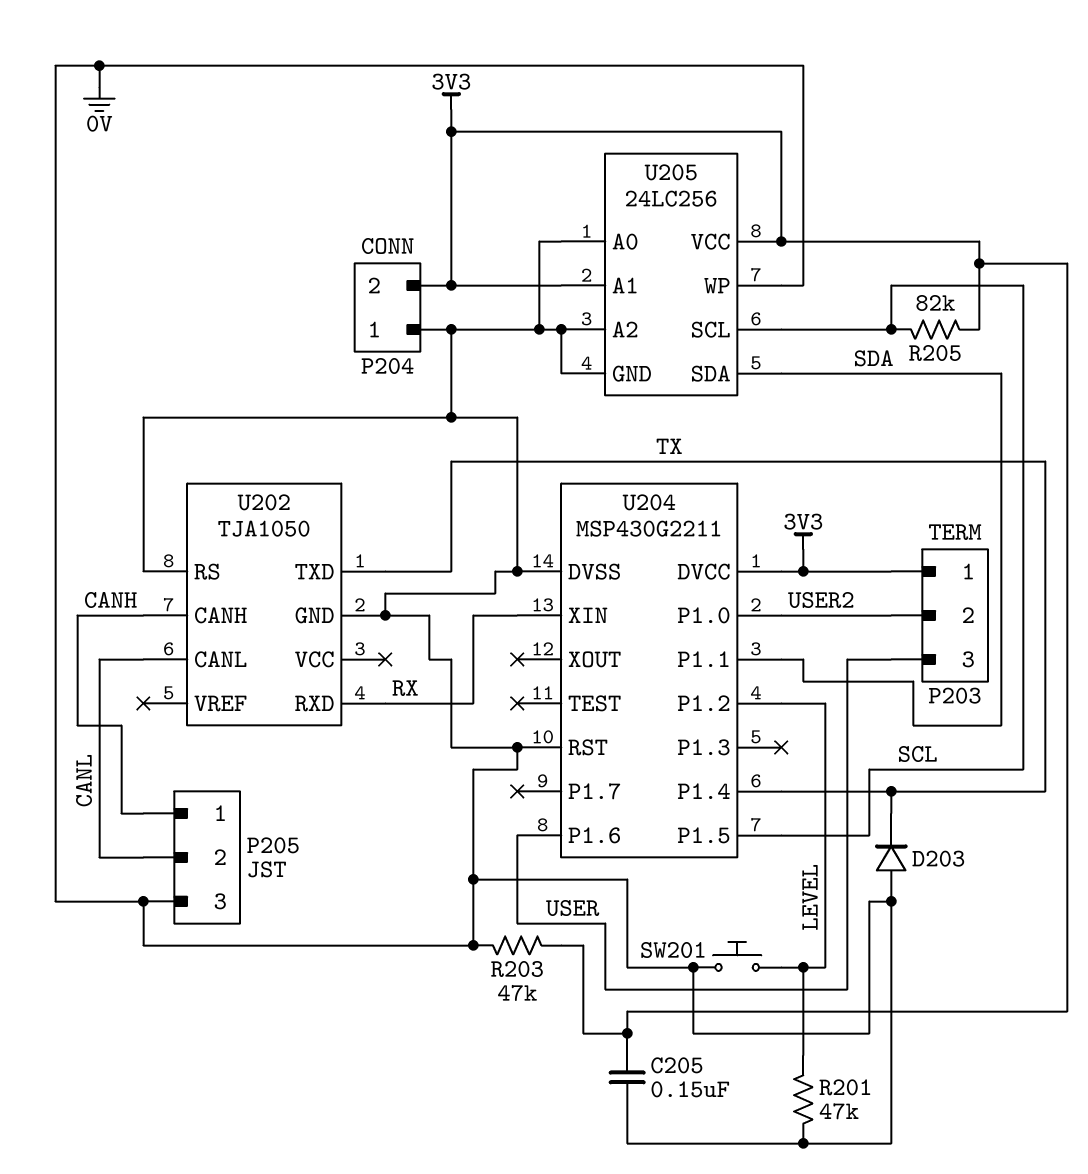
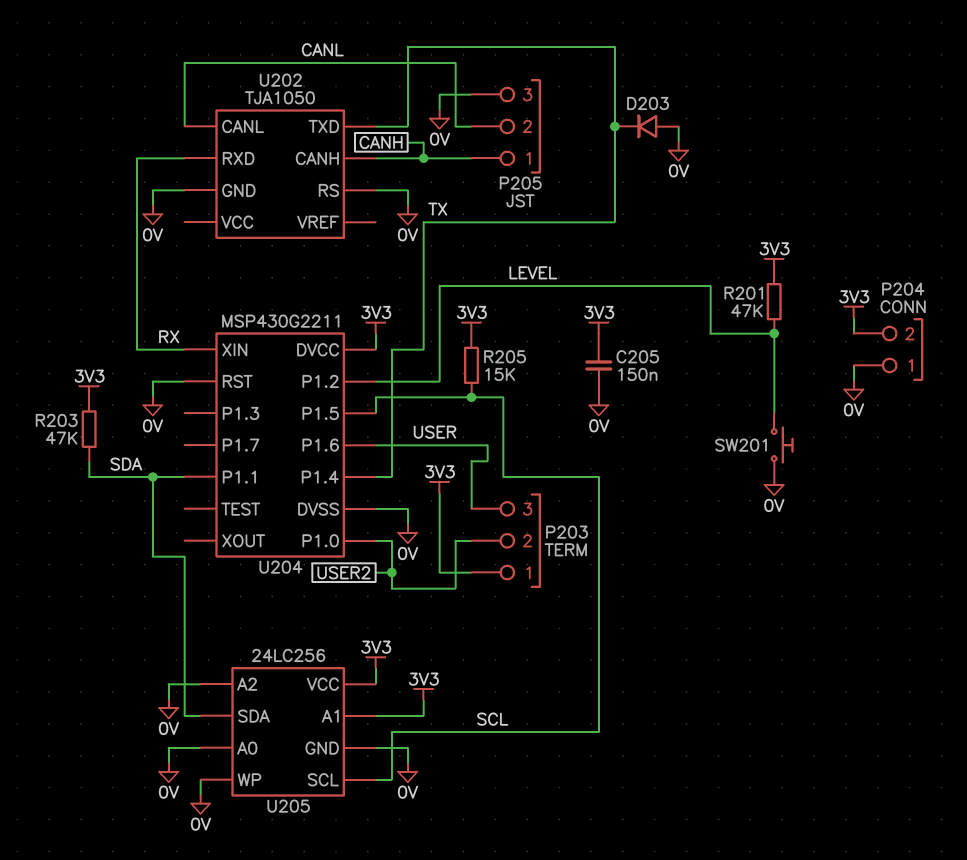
R201: 47k (0V, LEVEL) -> 47k (3V3, LEVEL)
R203: 47k (0V, 3V3) -> 47k (3V3, SDA)
R205: 82k (3V3, SCL) -> 15k (3V3, SCL)

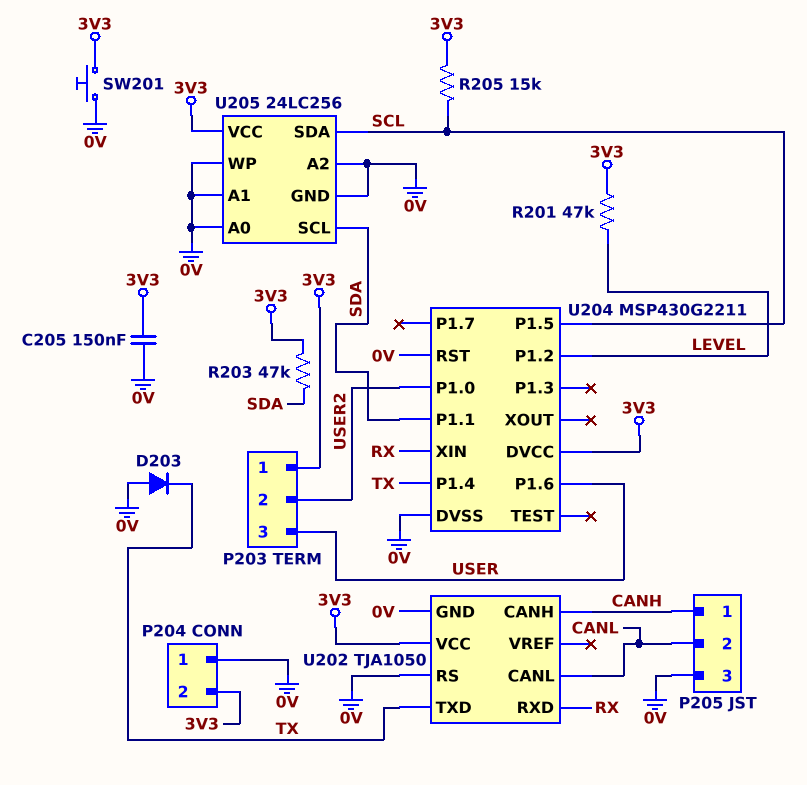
SW201: button (0V, LEVEL) -> button (0V, 3V3)
U202 pin VCC: none -> 3V3
U205 pin A1: 3V3 -> 0V
U205 pin SCL: SCL -> SDA
U205 pin SDA: SDA -> SCL

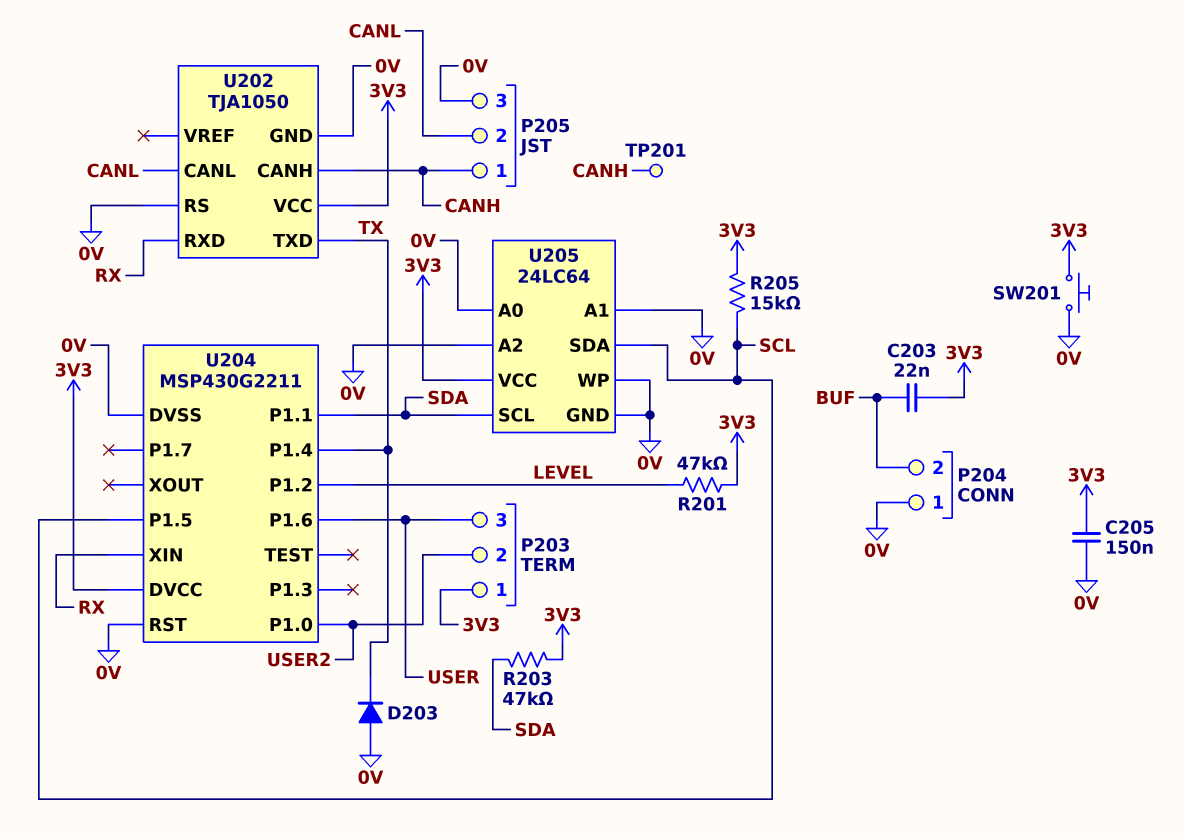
C203: none -> 22nF (3V3, BUF)
P204 pin 2: 3V3 -> BUF
TP201: none -> test point (CANH)
U205: 24LC256 -> 24LC64

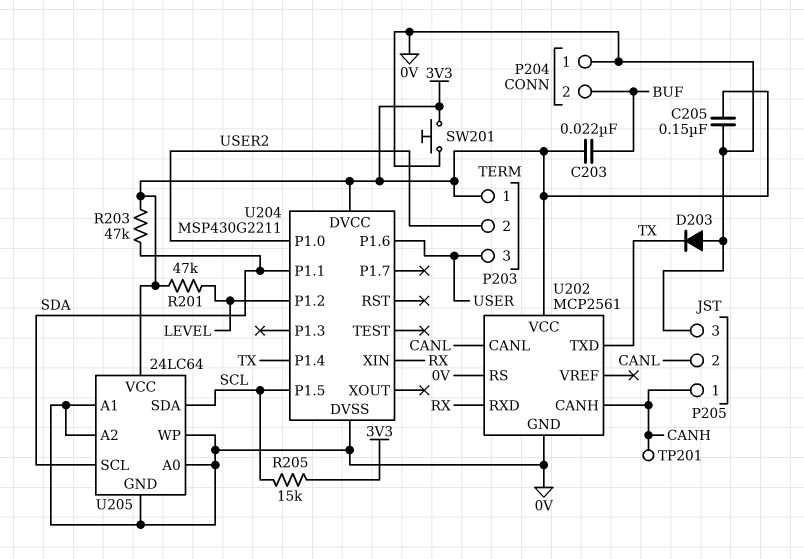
U202: TJA1050 -> MCP2561
U204 pin RST: 0V -> none

